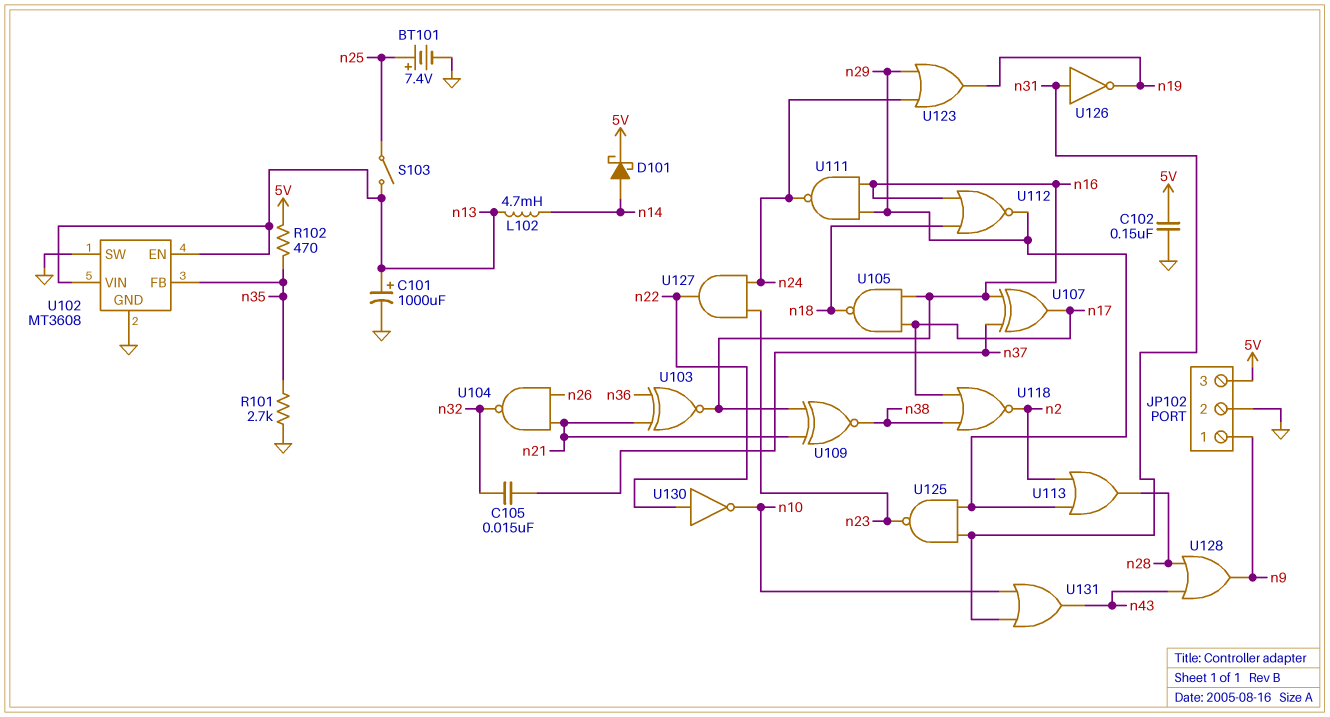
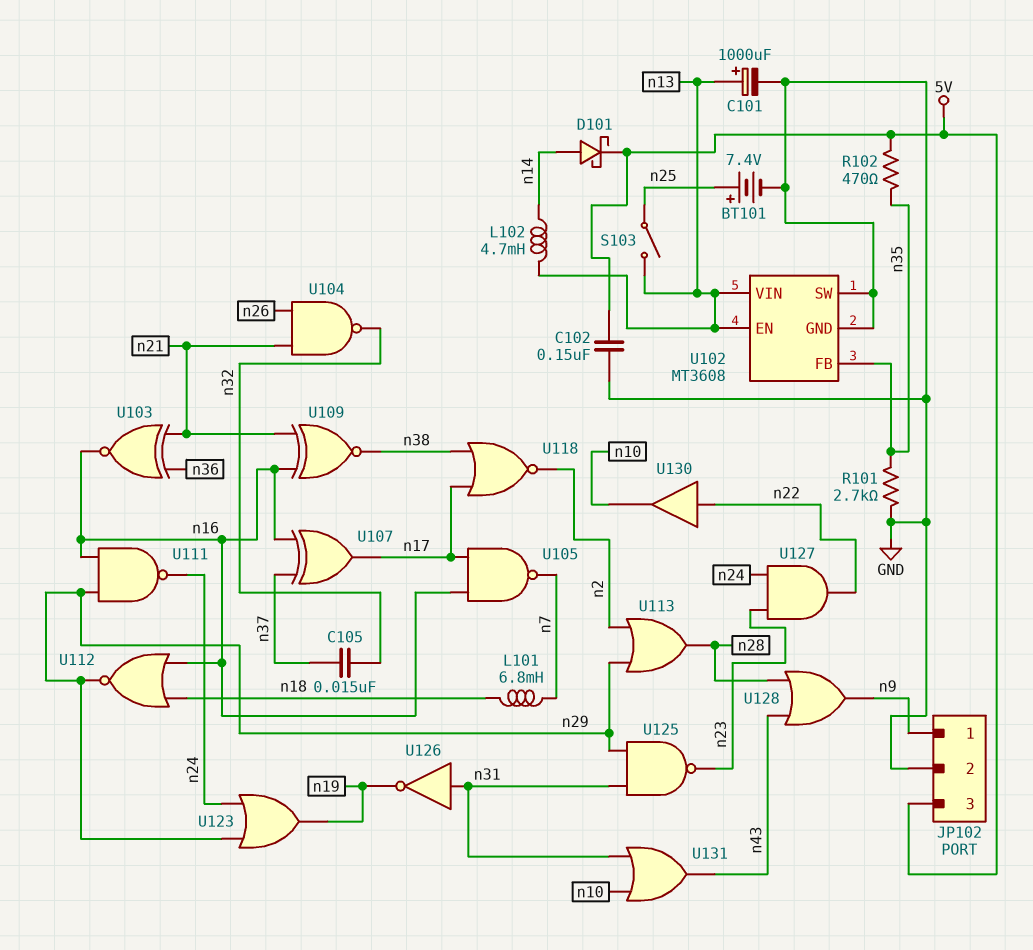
L101: none -> 6.8mH (n7, n18)
U105: NAND (in n16, in n17, out n18) -> NAND (in n16, in n17, out n7)
U130: NOT (in n22, out n10) -> buffer (in n22, out n10)

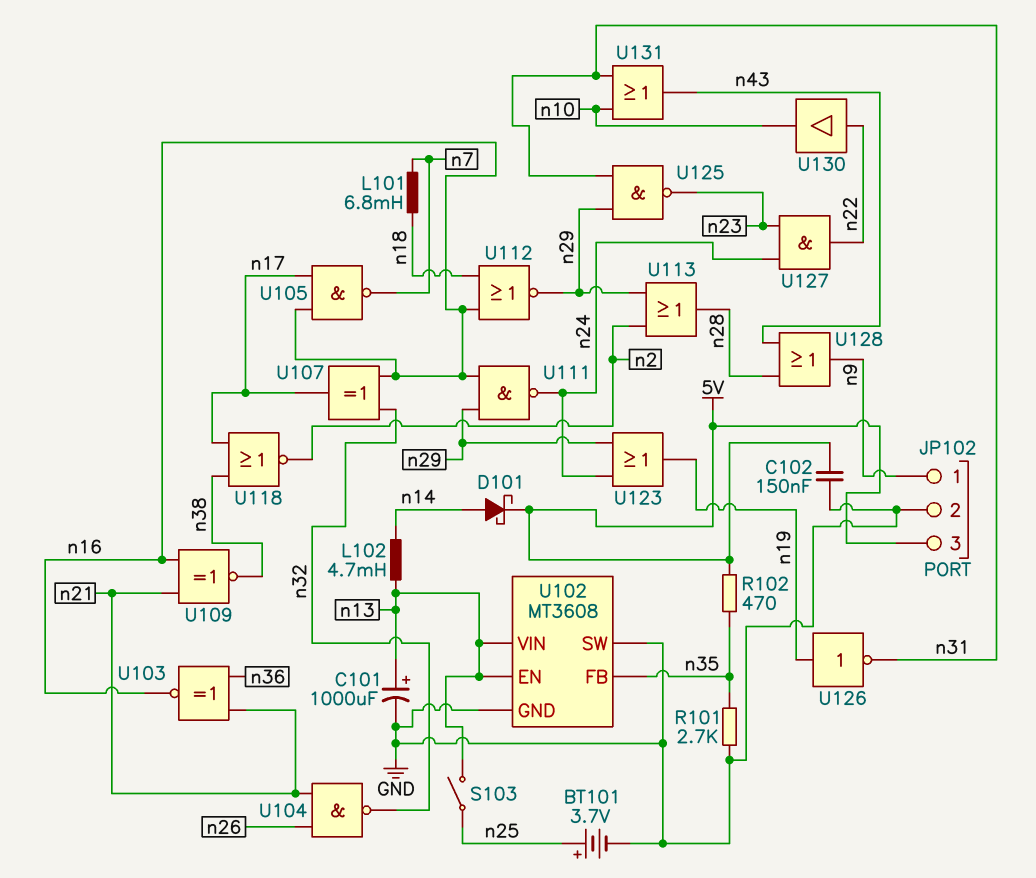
BT101: 7.4V (plus n25, minus GND) -> 3.7V (plus n25, minus GND)
C105: 15nF (n32, n37) -> none
U107: XOR (in n16, in n37, out n17) -> XOR (in n16, in n32, out n17)
U126: NOT (in n31, out n19) -> NOT (in n19, out n31)

